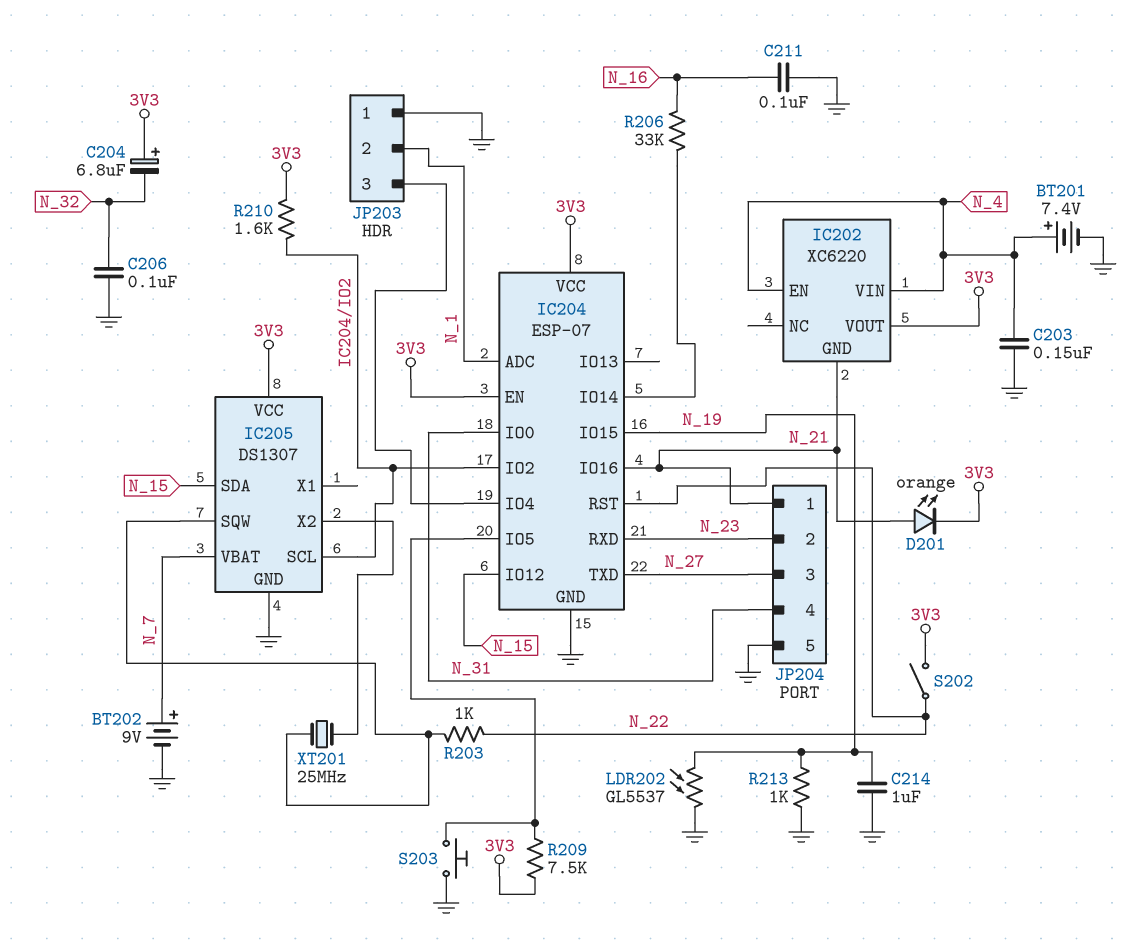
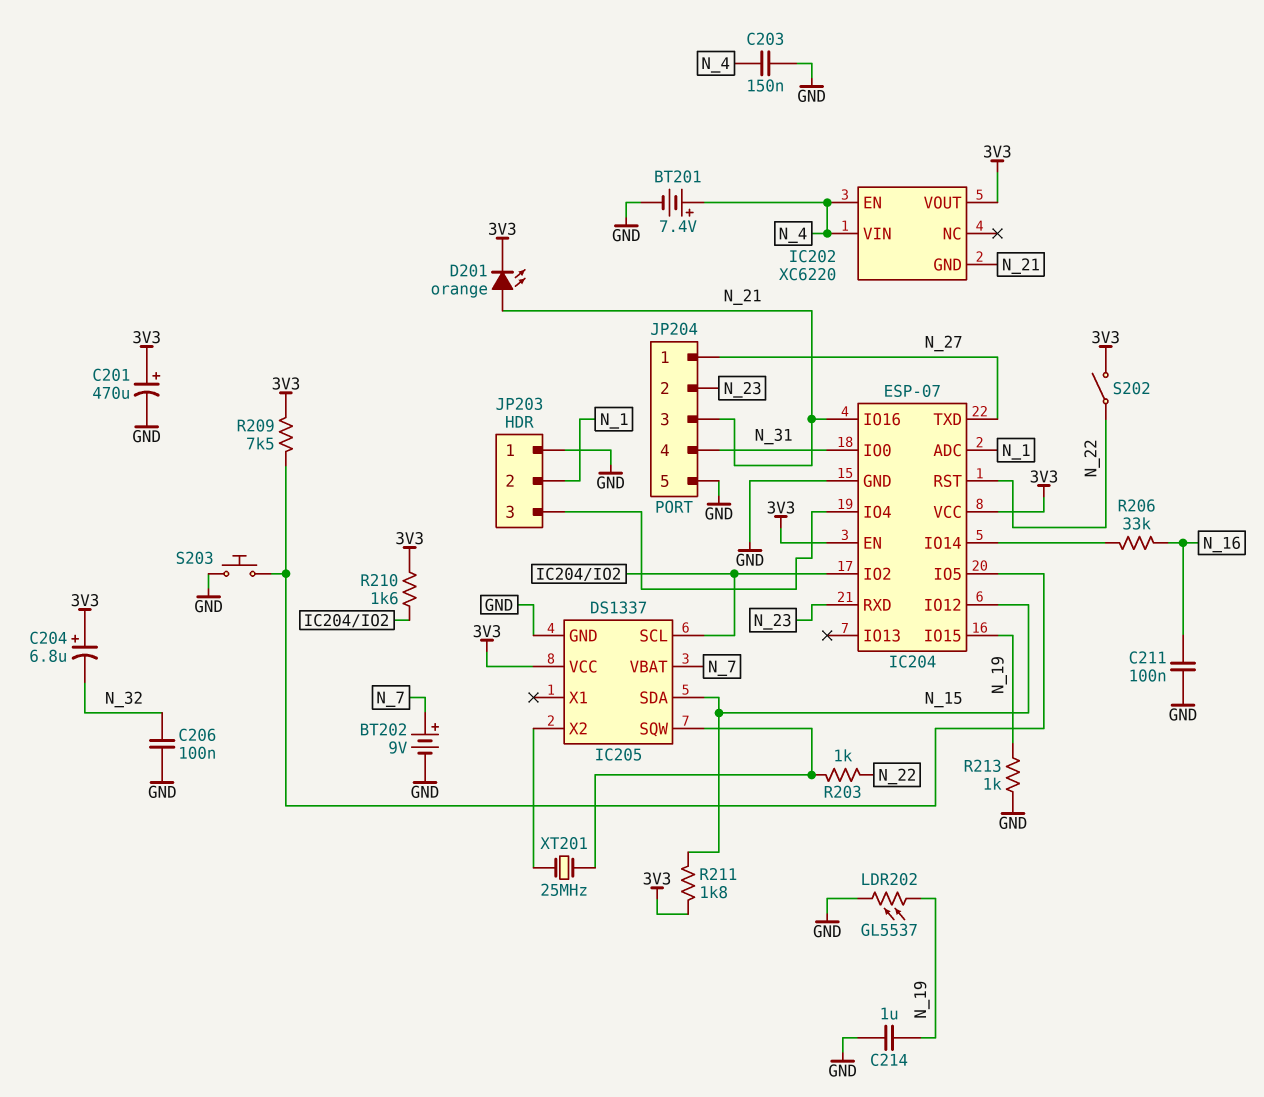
C201: none -> 470uF (plus 3V3, minus GND)
IC205: DS1307 -> DS1337
JP204 pin 1: N_21 -> N_27
JP204 pin 3: N_27 -> N_21
R211: none -> 1.8k (3V3, N_15)

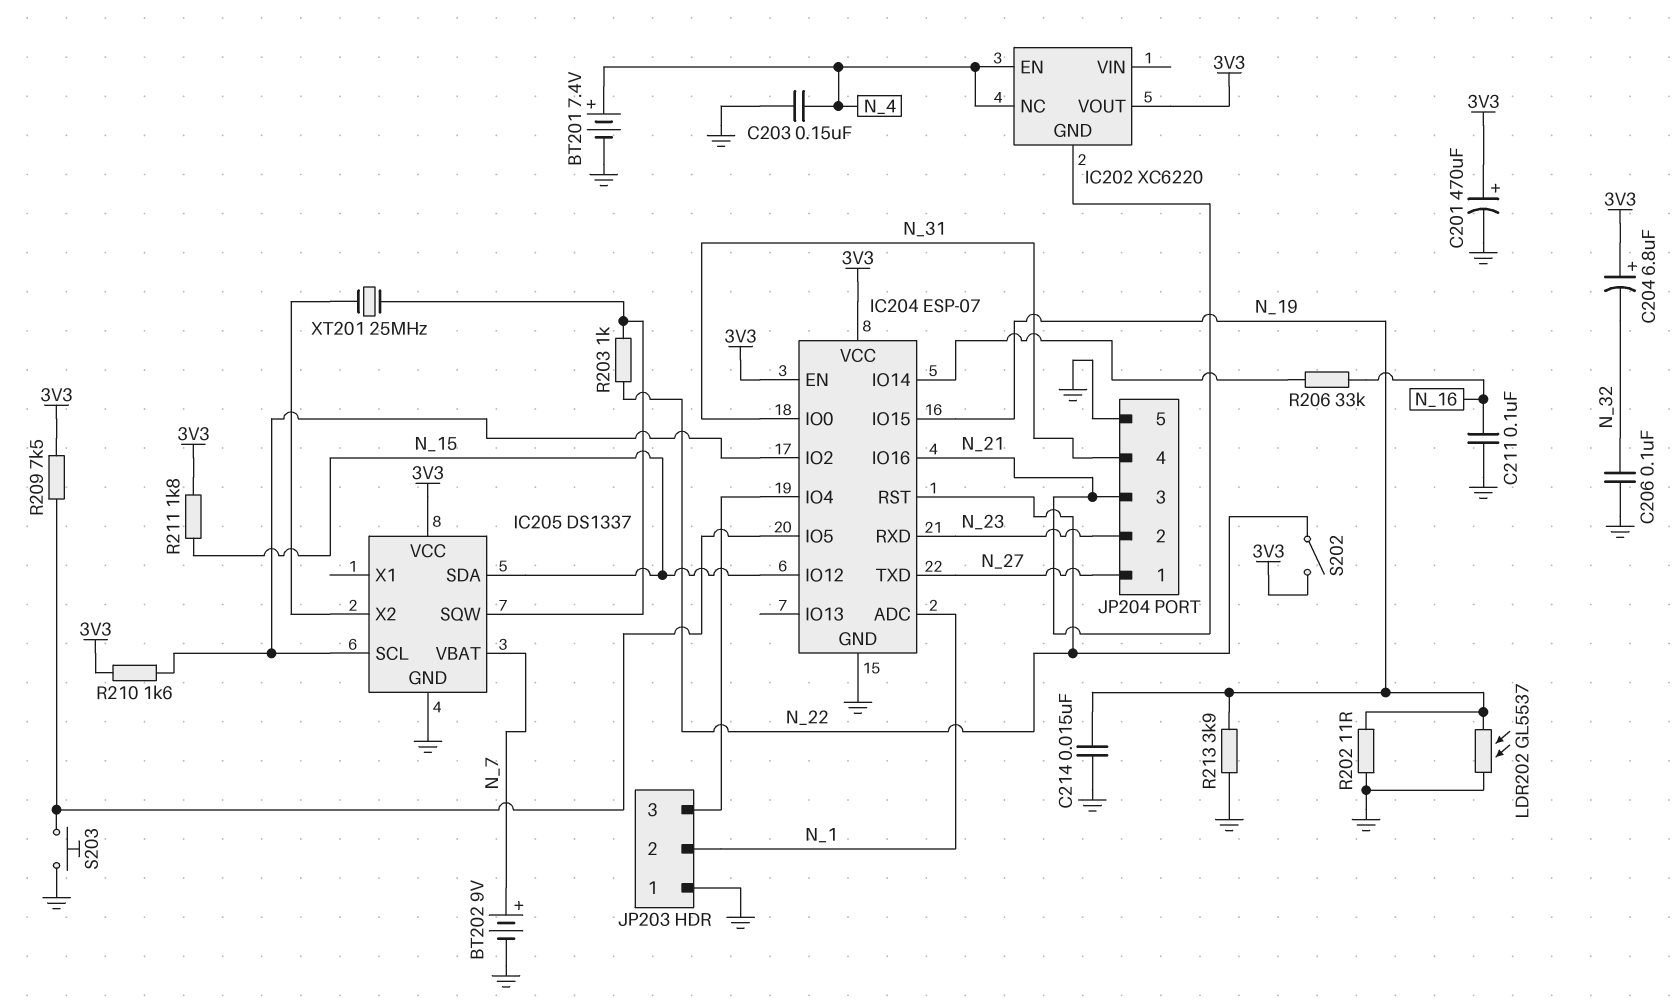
C214: 1uF (GND, N_19) -> 15nF (GND, N_19)
D201: LED orange (A N_21, K 3V3) -> none
IC202 pin NC: none -> N_4
IC202 pin VIN: N_4 -> none
R202: none -> 11 (GND, N_19)
R213: 1k (GND, N_19) -> 3.9k (GND, N_19)

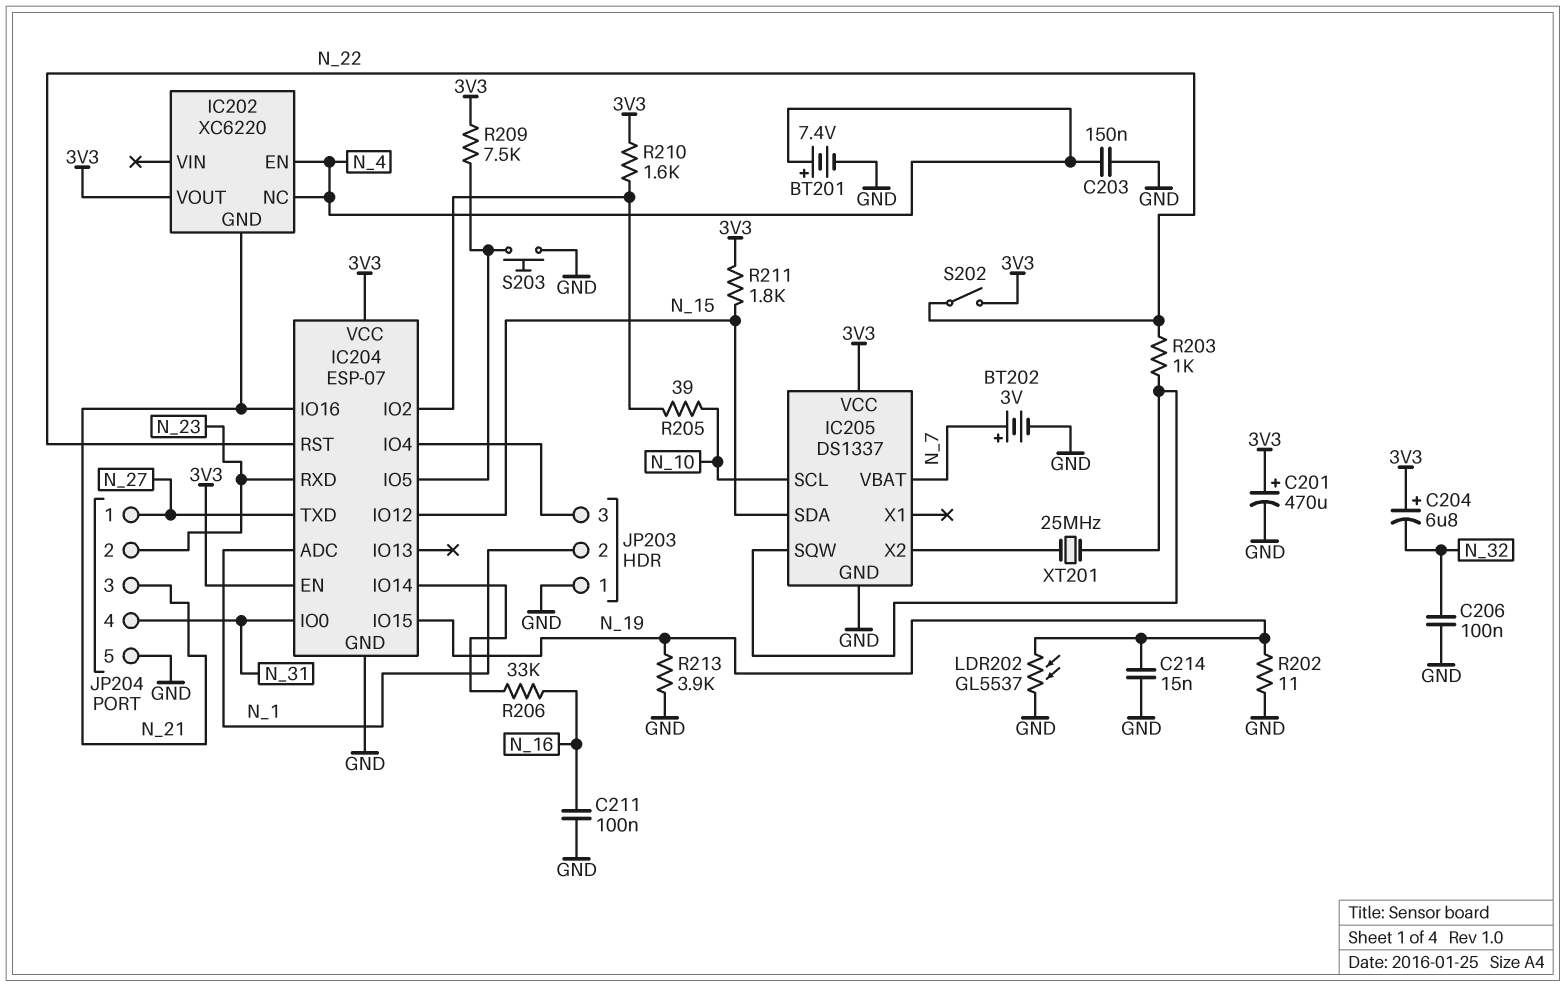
BT202: 9V (plus N_7, minus GND) -> 3V (plus N_7, minus GND)
IC205 pin SCL: IC204/IO2 -> N_10
R205: none -> 39 (IC204/IO2, N_10)

